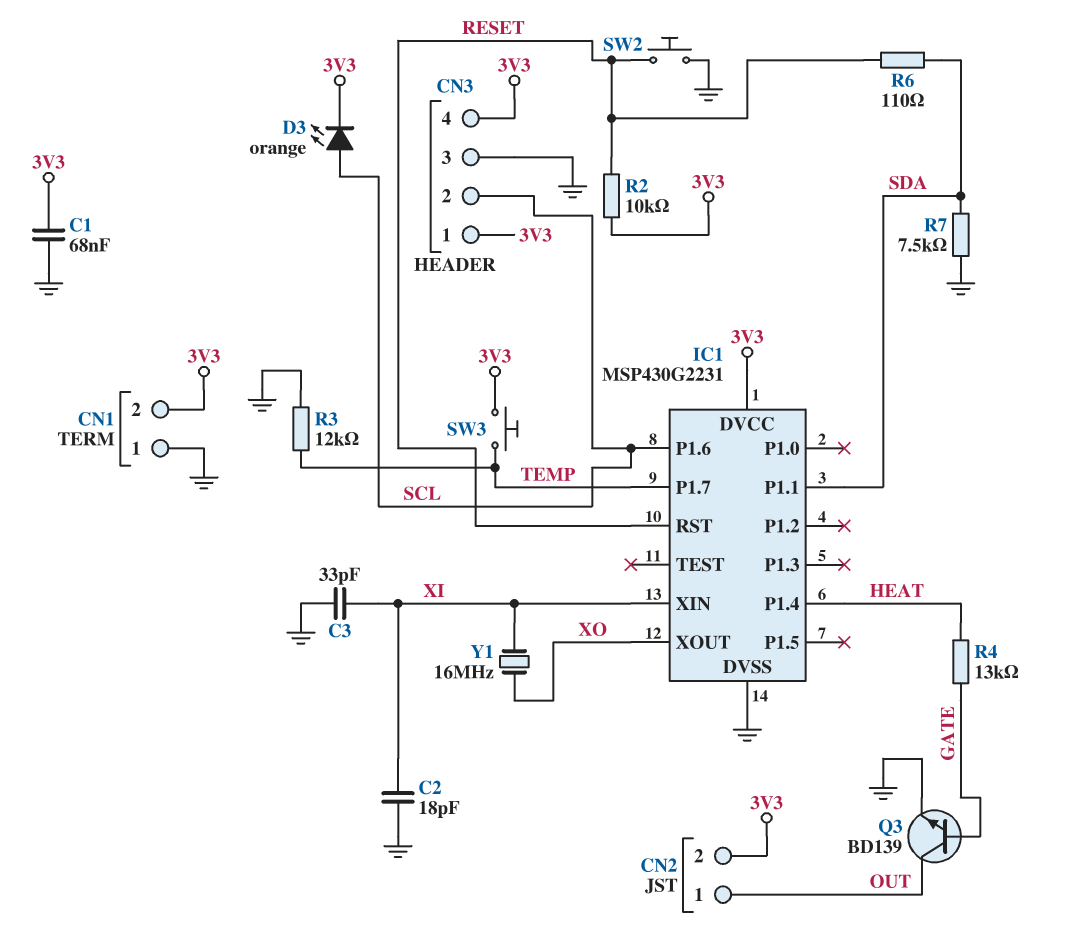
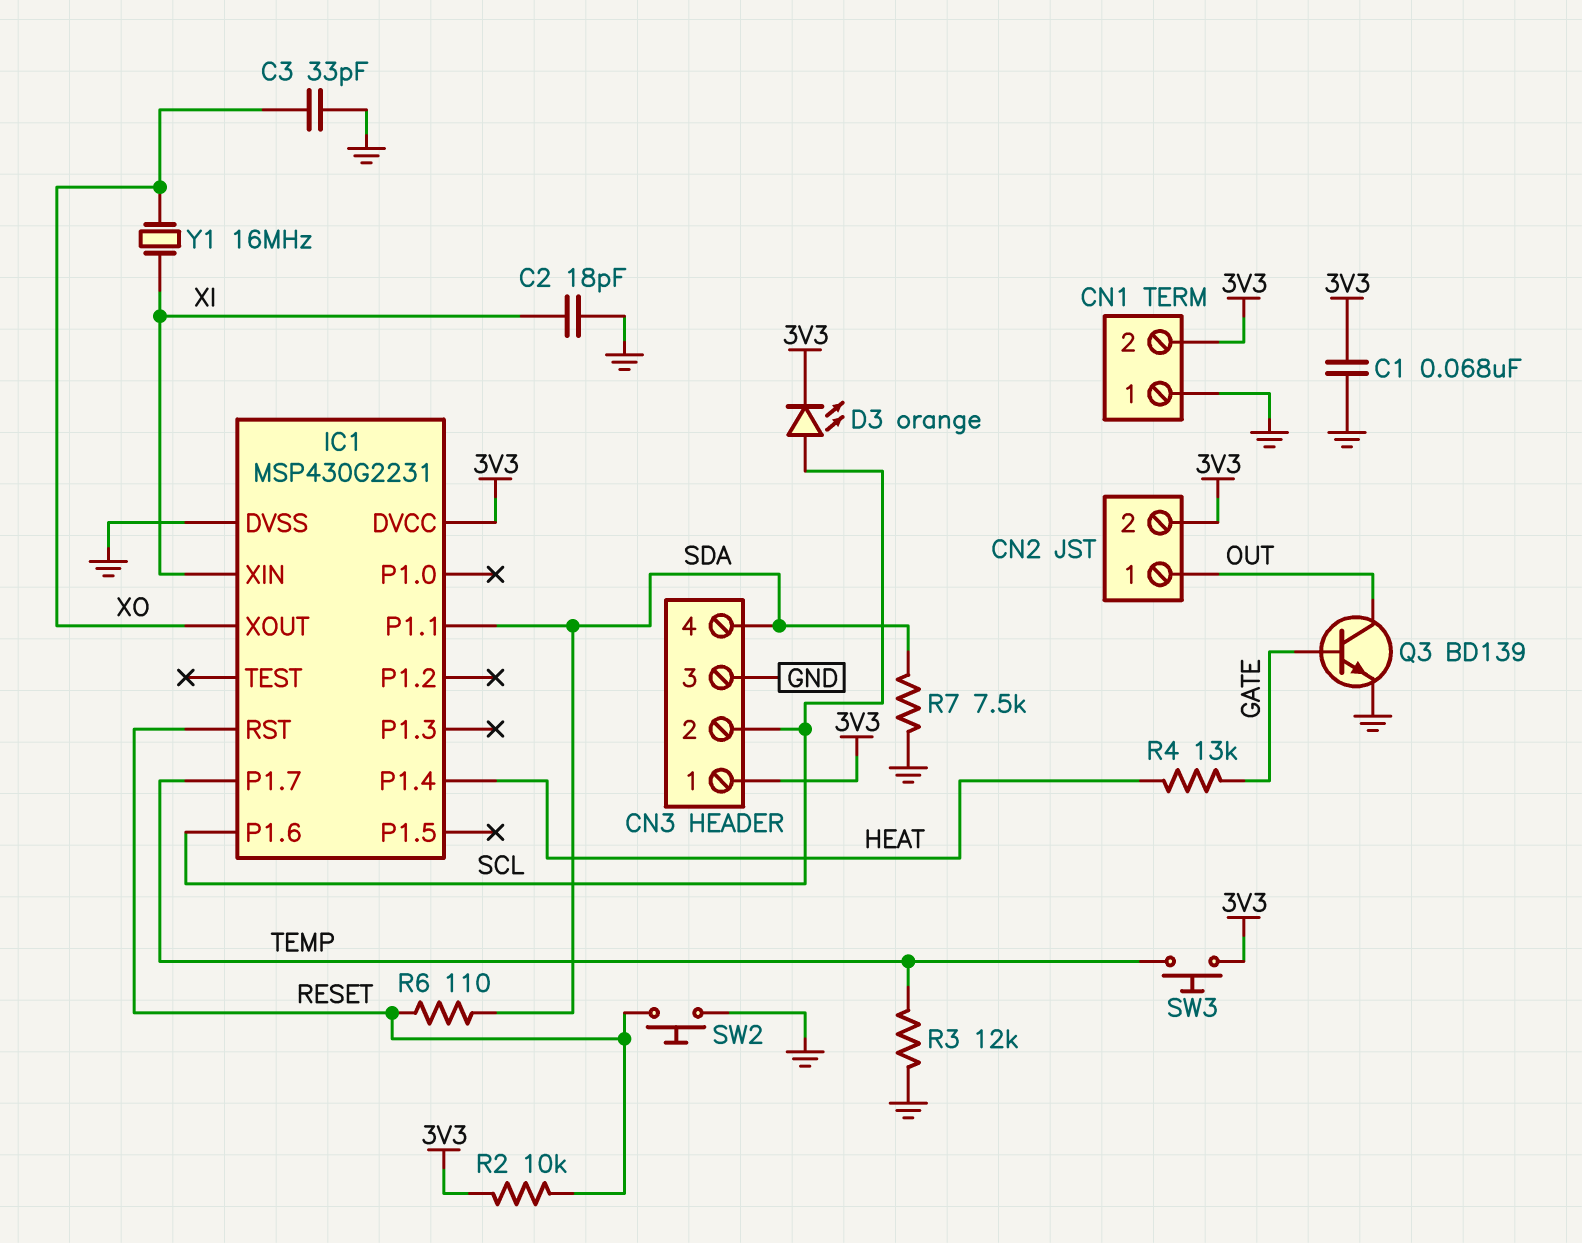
C3: 33pF (GND, XI) -> 33pF (GND, XO)
CN3 pin 4: 3V3 -> SDA

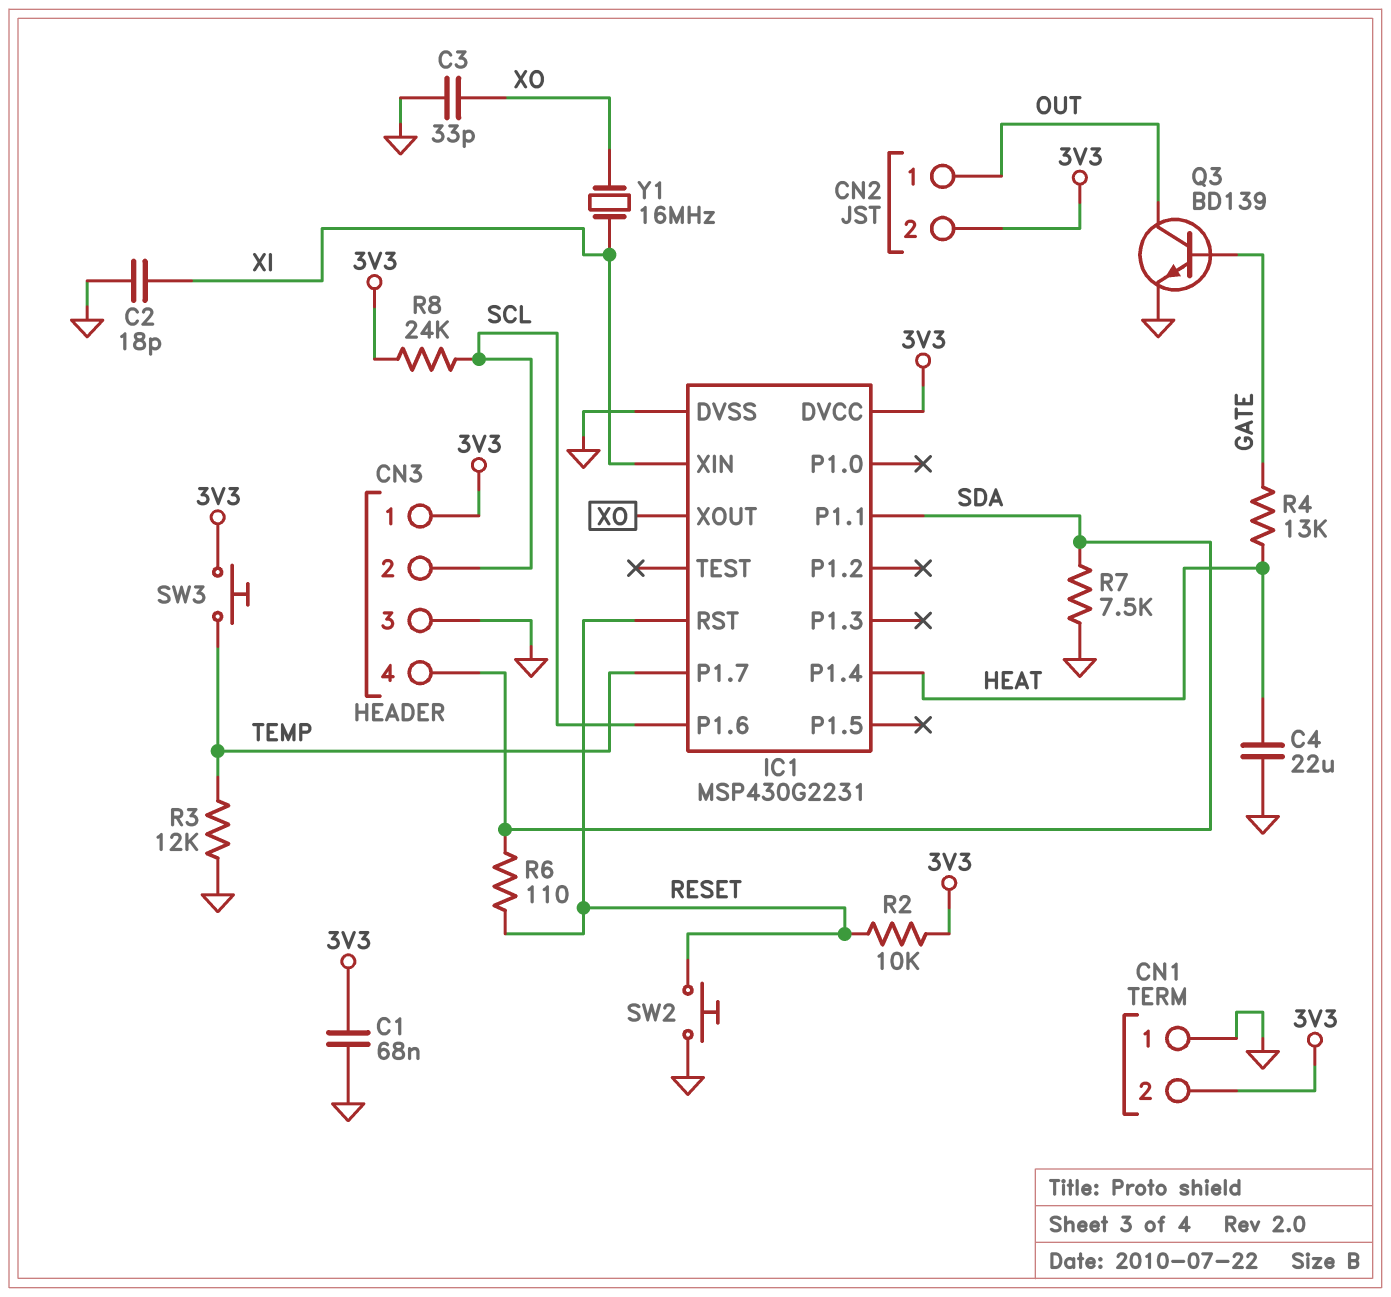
C4: none -> 22uF (GND, HEAT)
D3: LED orange (A SCL, K 3V3) -> none
R8: none -> 24k (3V3, SCL)

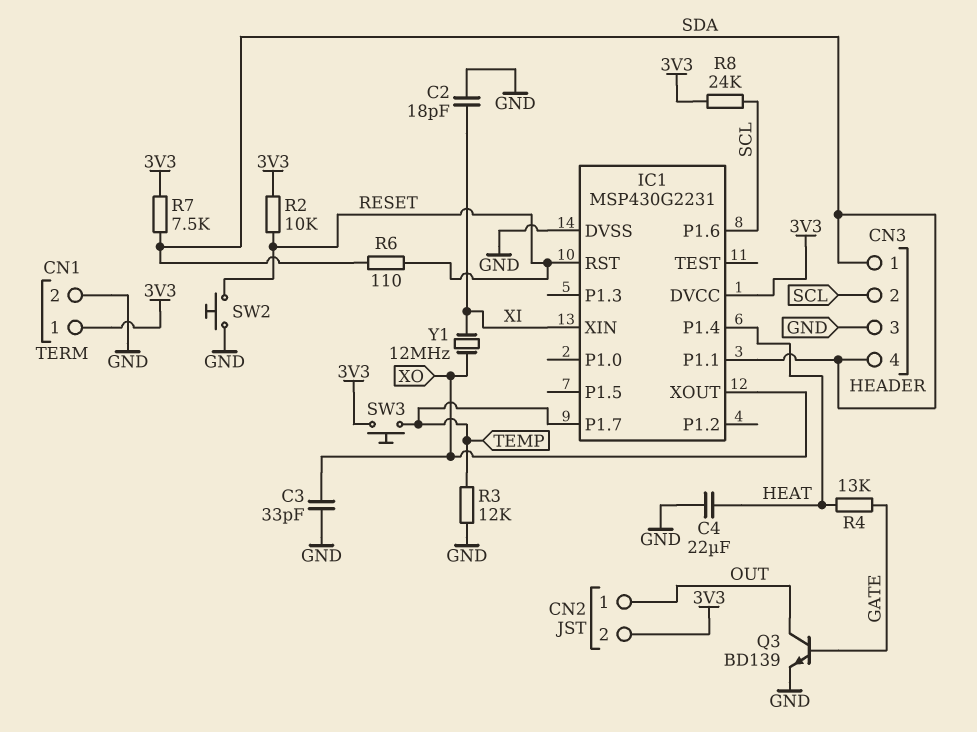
C1: 68nF (3V3, GND) -> none
CN1 pin 1: GND -> 3V3
CN1 pin 2: 3V3 -> GND
CN3 pin 1: 3V3 -> SDA
R7: 7.5k (GND, SDA) -> 7.5k (3V3, SDA)
Y1: 16MHz (XI, XO) -> 12MHz (XI, XO)

